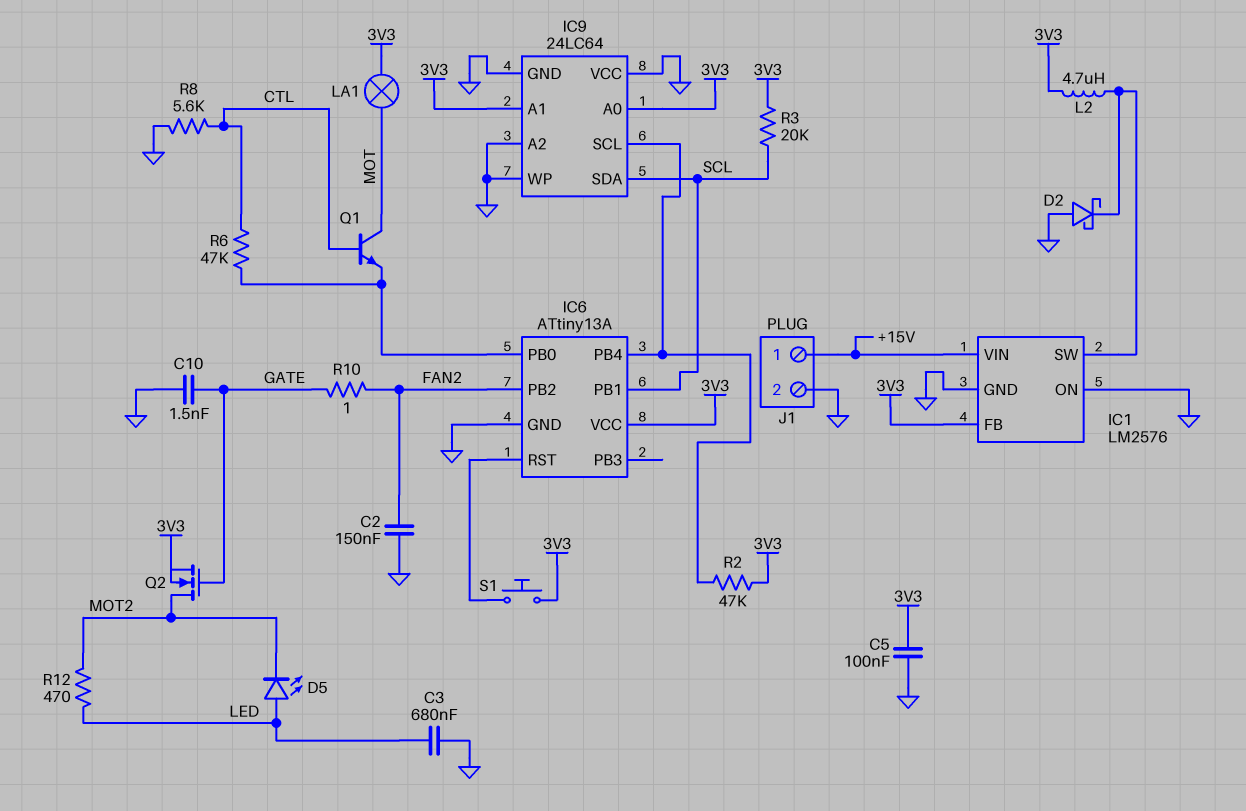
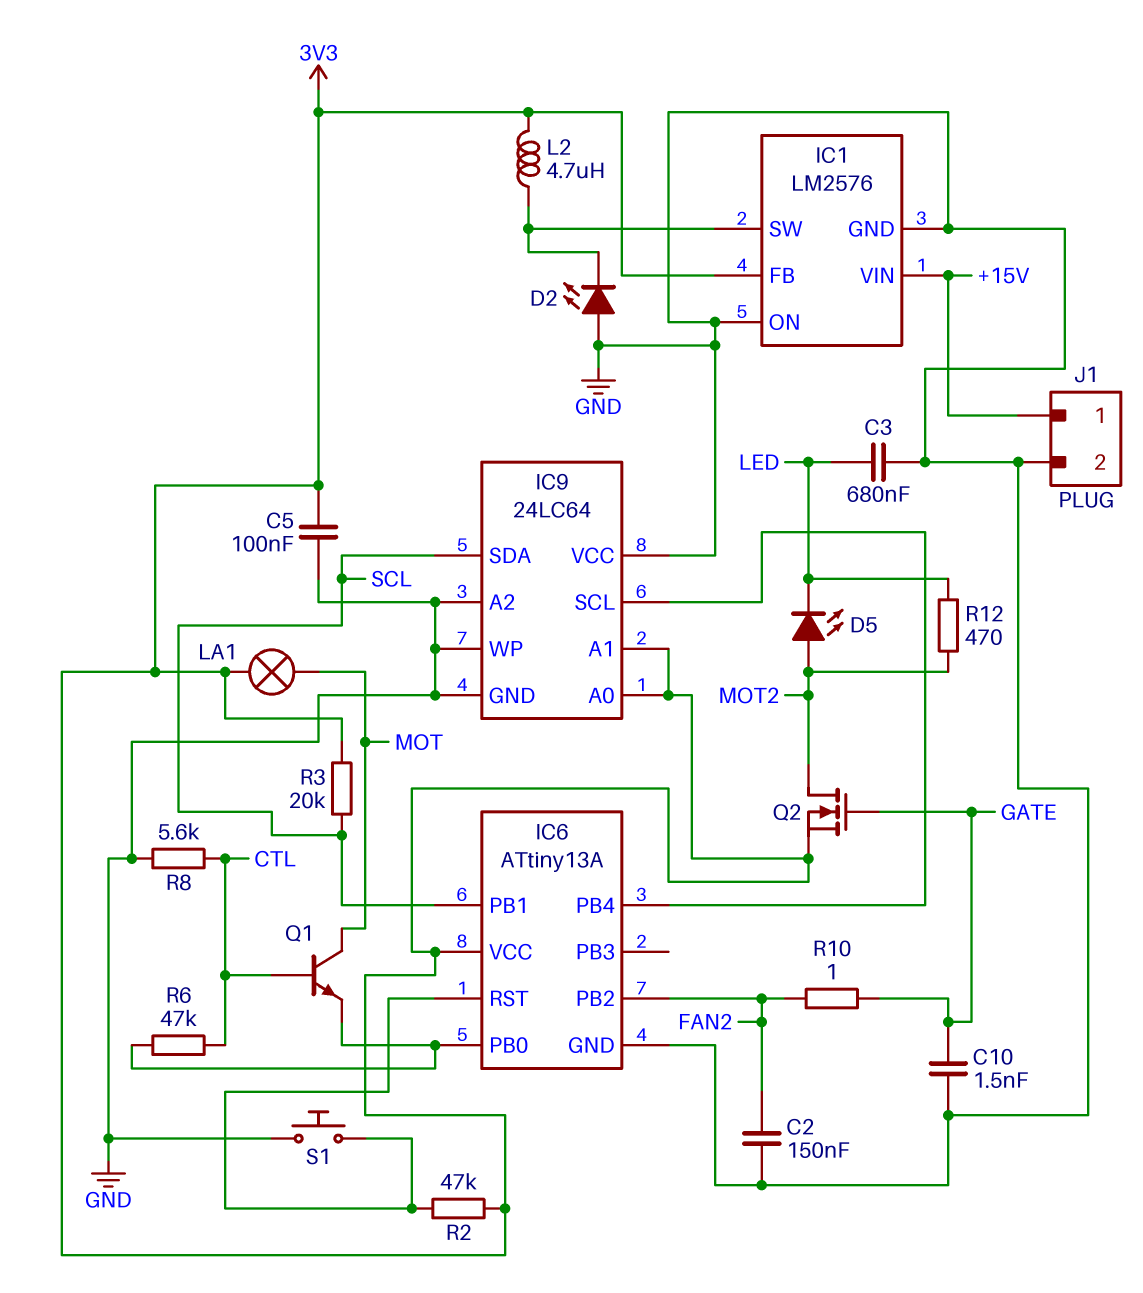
D2: schottky (A GND, K IC1/SW) -> LED (A GND, K IC1/SW)
D5: LED (A LED, K MOT2) -> LED (A MOT2, K LED)
R2: 47k (3V3, IC6/PB4) -> 47k (3V3, IC6/RST)
S1: button (3V3, IC6/RST) -> button (GND, IC6/RST)

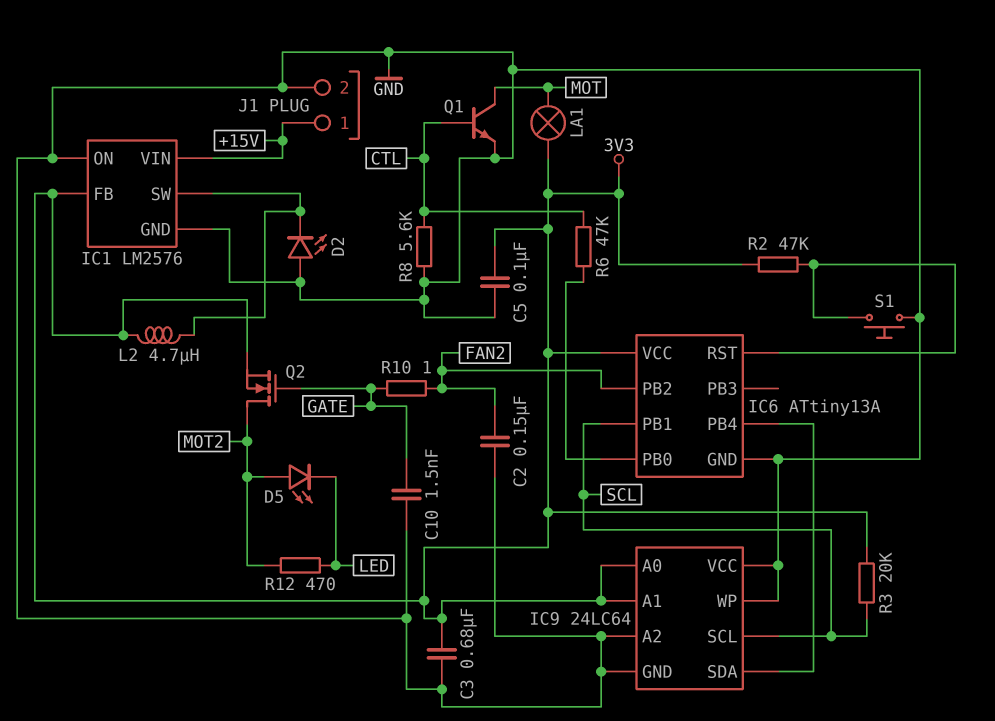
C3: 680nF (GND, LED) -> 680nF (3V3, GND)
IC9 pin SCL: IC6/PB4 -> SCL
IC9 pin SDA: SCL -> IC6/PB4
Q1: NPN (B CTL, C MOT, E IC6/PB0) -> NPN (B CTL, C MOT, E GND)

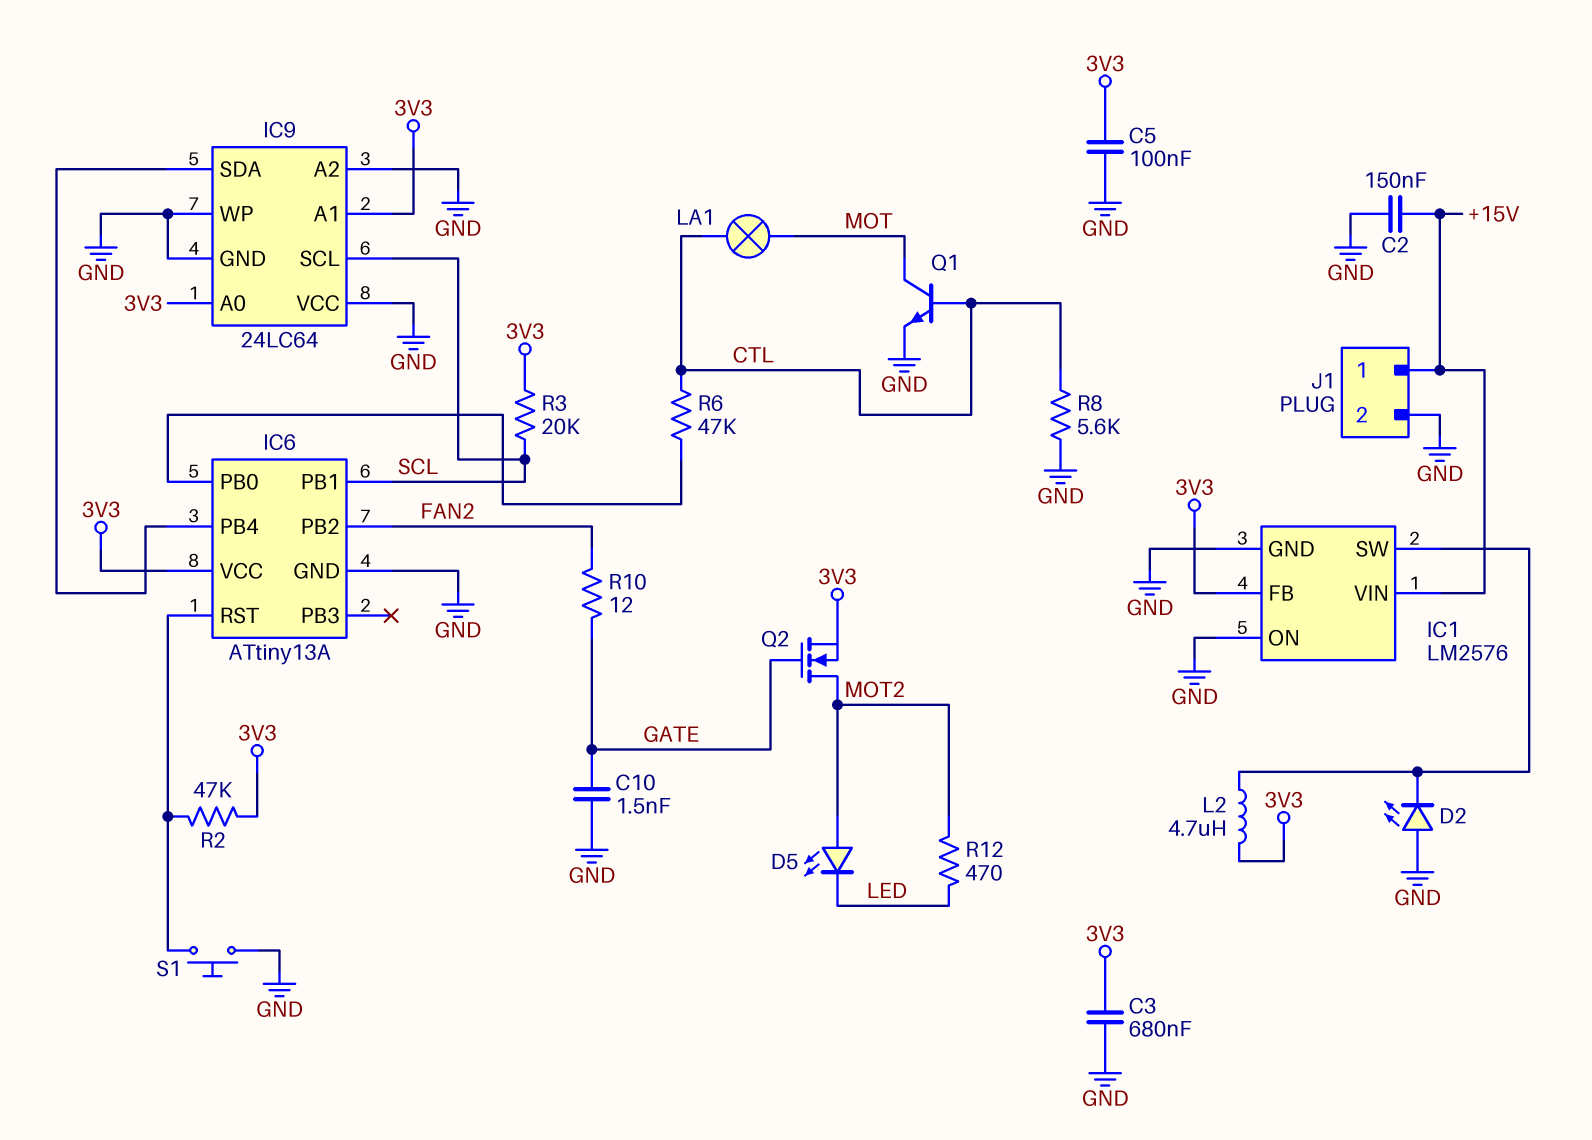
C2: 150nF (FAN2, GND) -> 150nF (+15V, GND)
LA1: lamp (3V3, MOT) -> lamp (CTL, MOT)
R10: 1 (FAN2, GATE) -> 12 (FAN2, GATE)

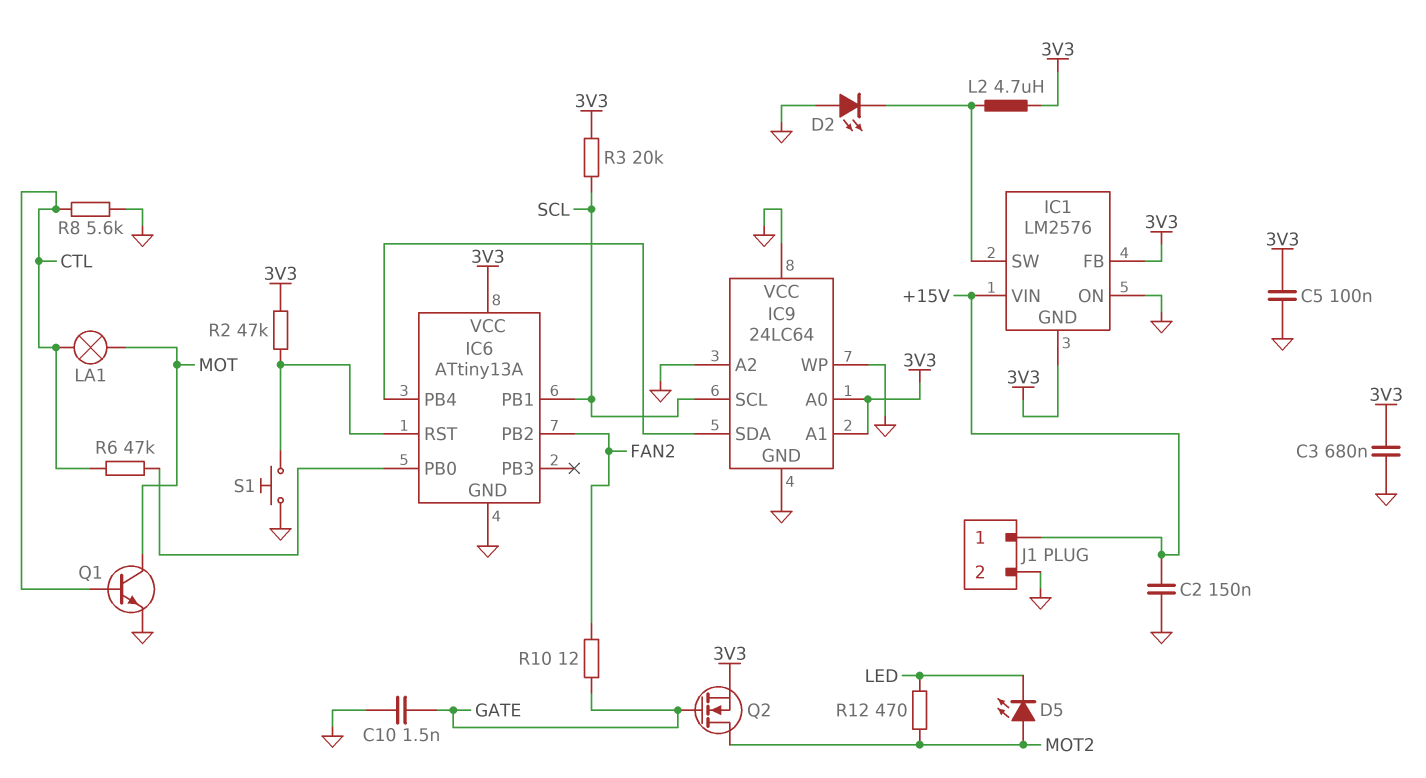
IC1 pin GND: GND -> 3V3

